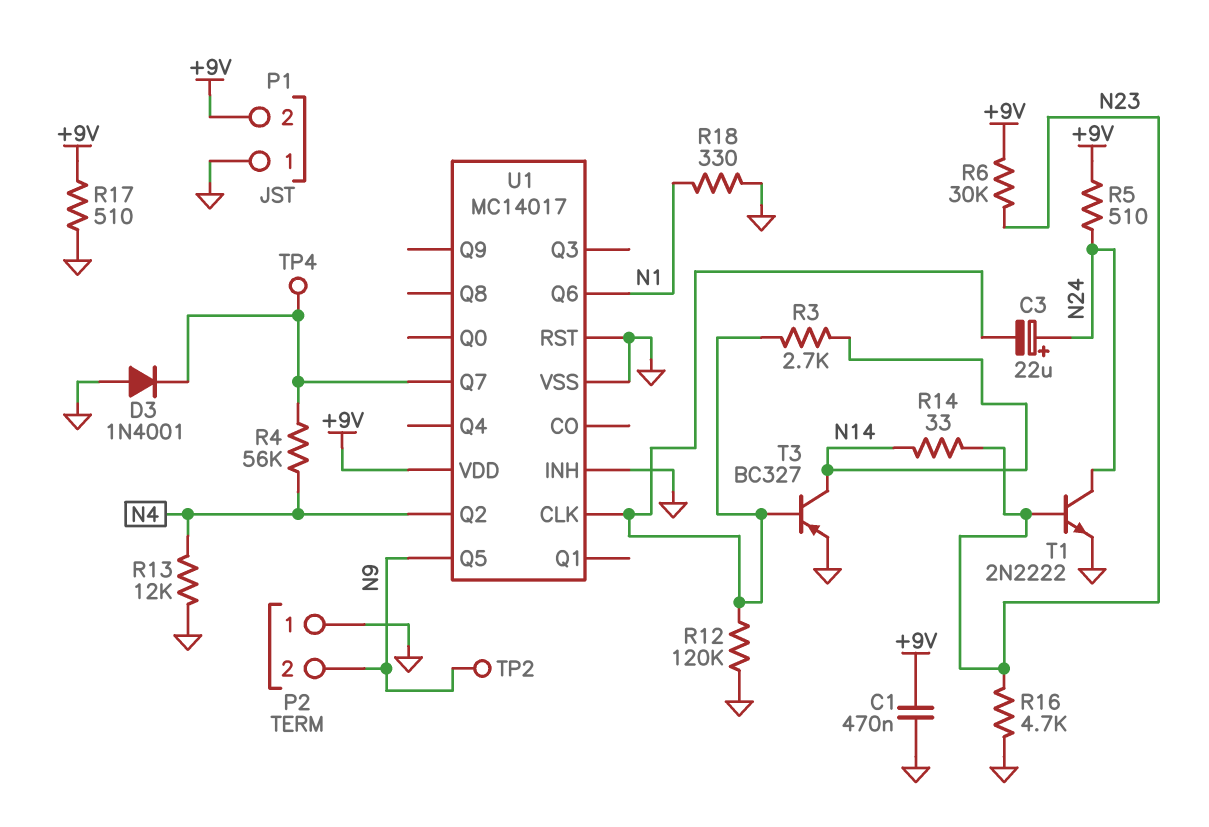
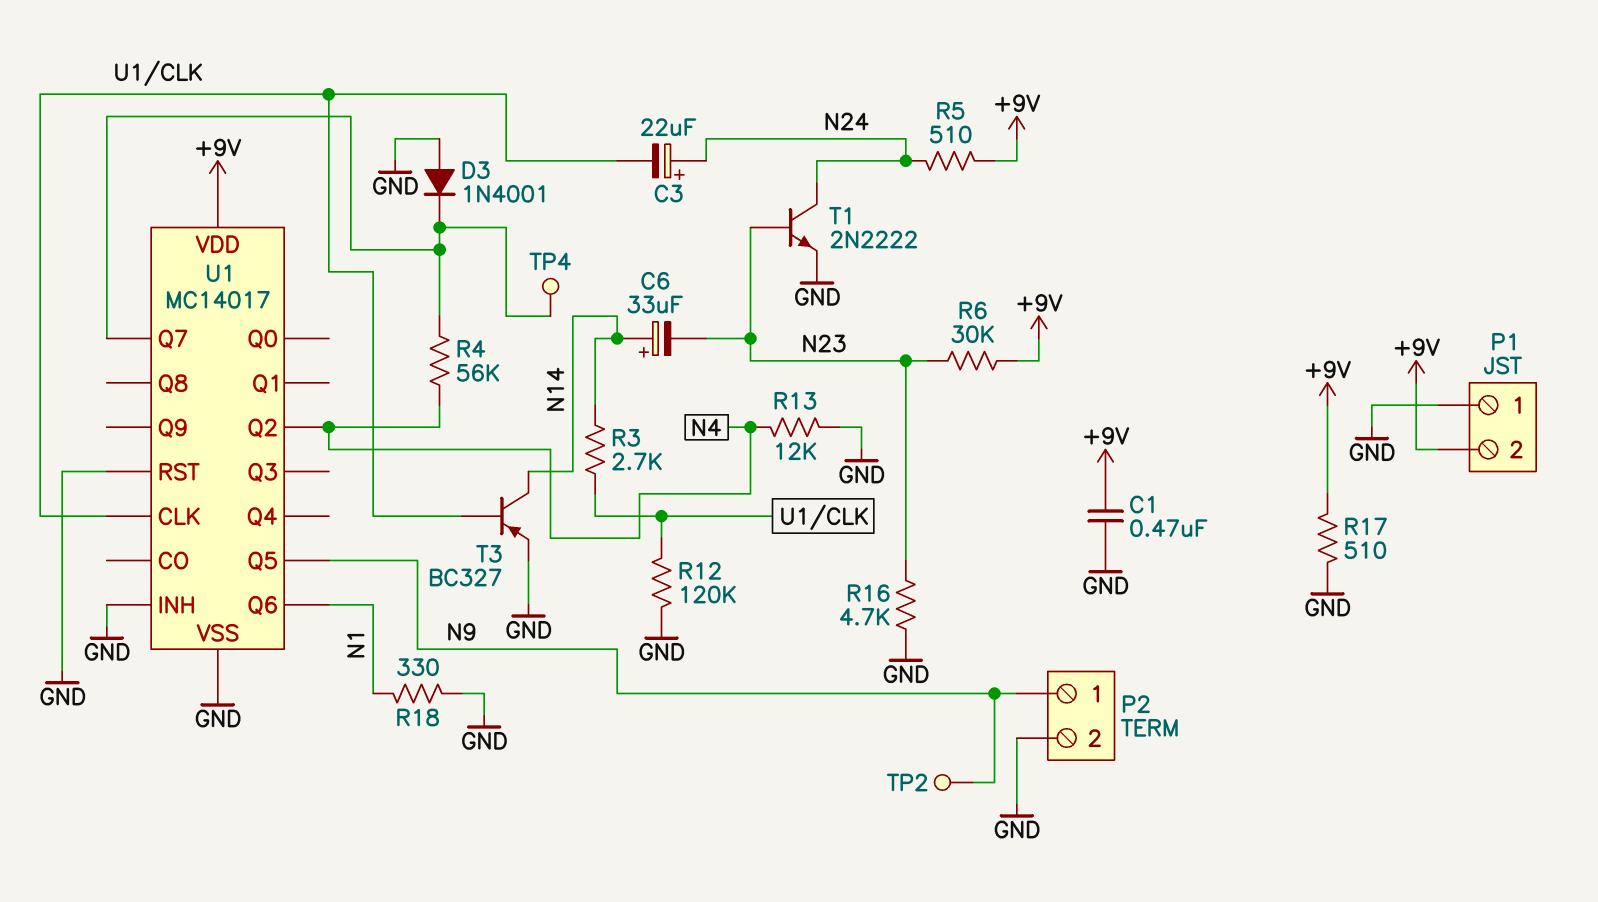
C6: none -> 33uF (plus N14, minus N23)
P2 pin 1: GND -> N9
P2 pin 2: N9 -> GND
R14: 33 (N14, N23) -> none

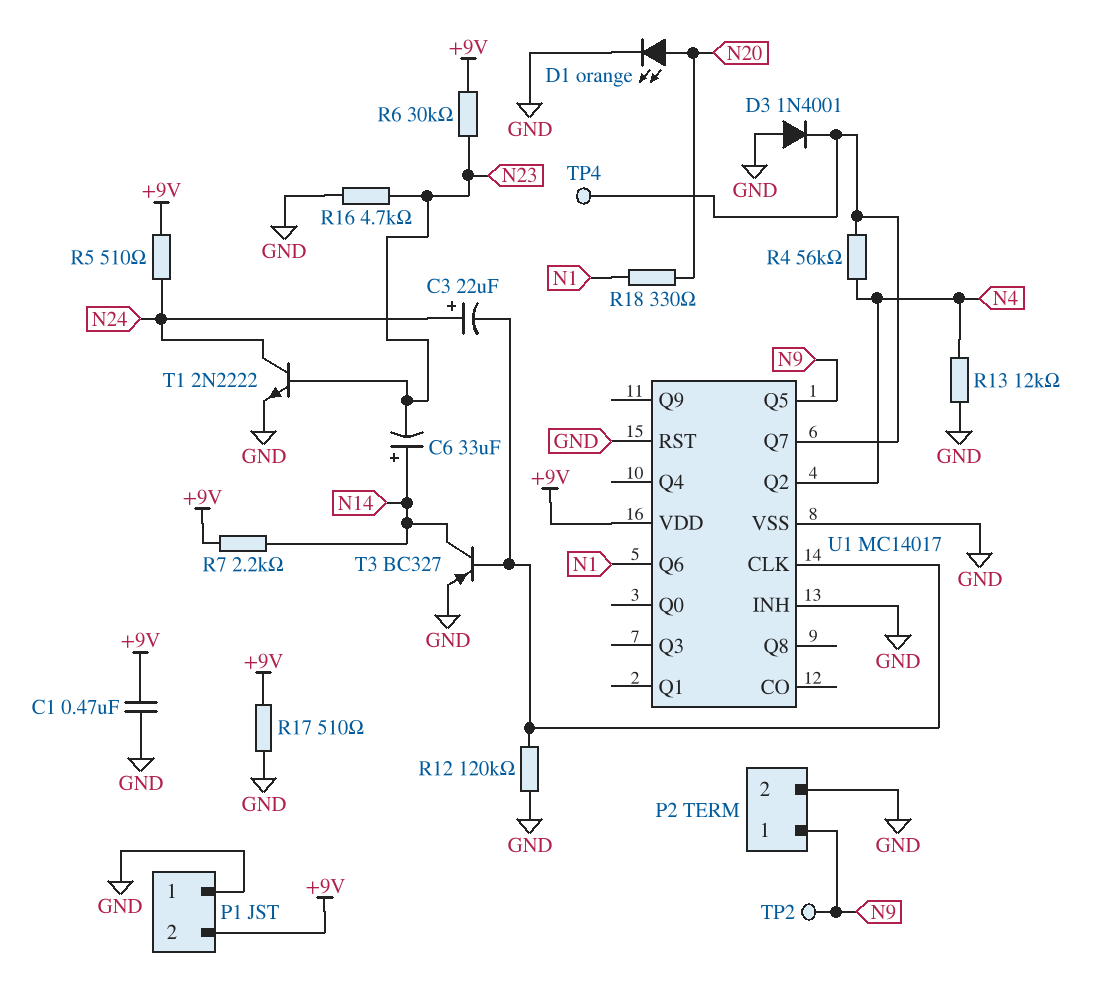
D1: none -> LED orange (A N20, K GND)
R3: 2.7k (N14, U1/CLK) -> none
R7: none -> 2.2k (+9V, N14)
R18: 330 (GND, N1) -> 330 (N1, N20)

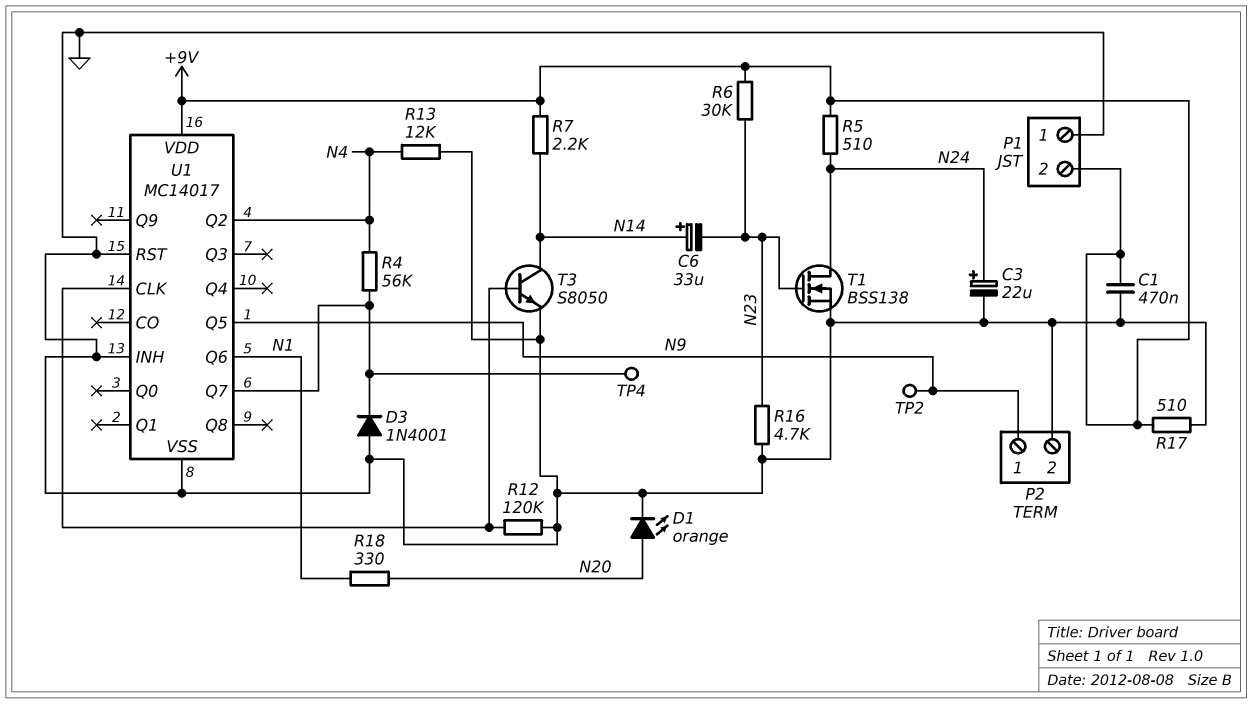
C3: 22uF (plus N24, minus U1/CLK) -> 22uF (plus N24, minus GND)
T1: NPN 2N2222 (B N23, C N24, E GND) -> NMOS BSS138 (G N23, D N24, S GND)
T3: PNP BC327 (B U1/CLK, C N14, E GND) -> NPN S8050 (B U1/CLK, C N14, E GND)

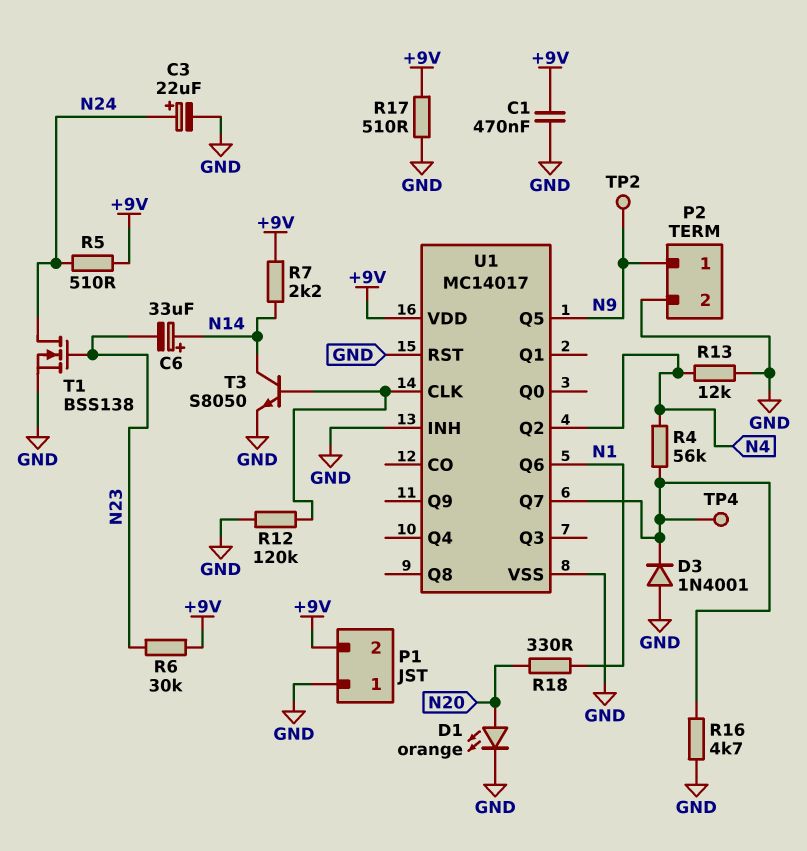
R16: 4.7k (GND, N23) -> 4.7k (GND, U1/Q7)

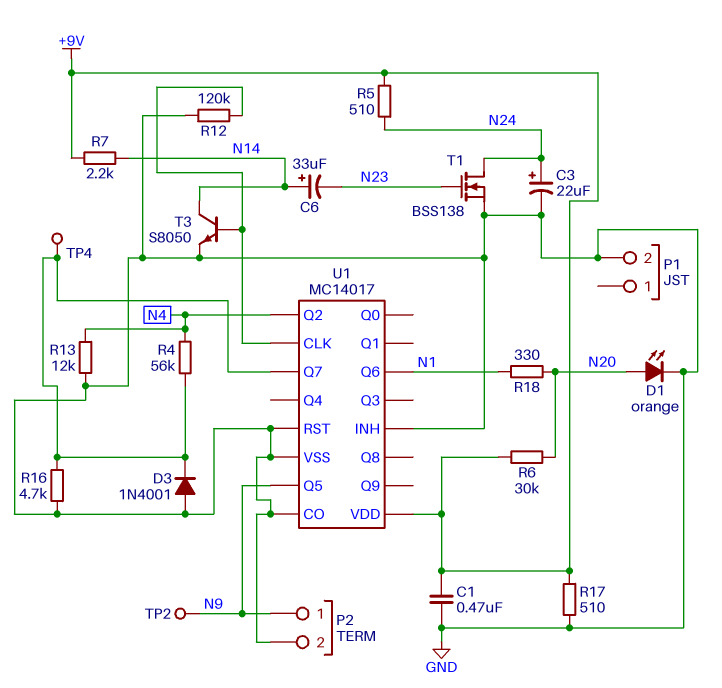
P1 pin 1: GND -> none
P1 pin 2: +9V -> GND
R6: 30k (+9V, N23) -> 30k (+9V, N20)
U1 pin CO: none -> GND

